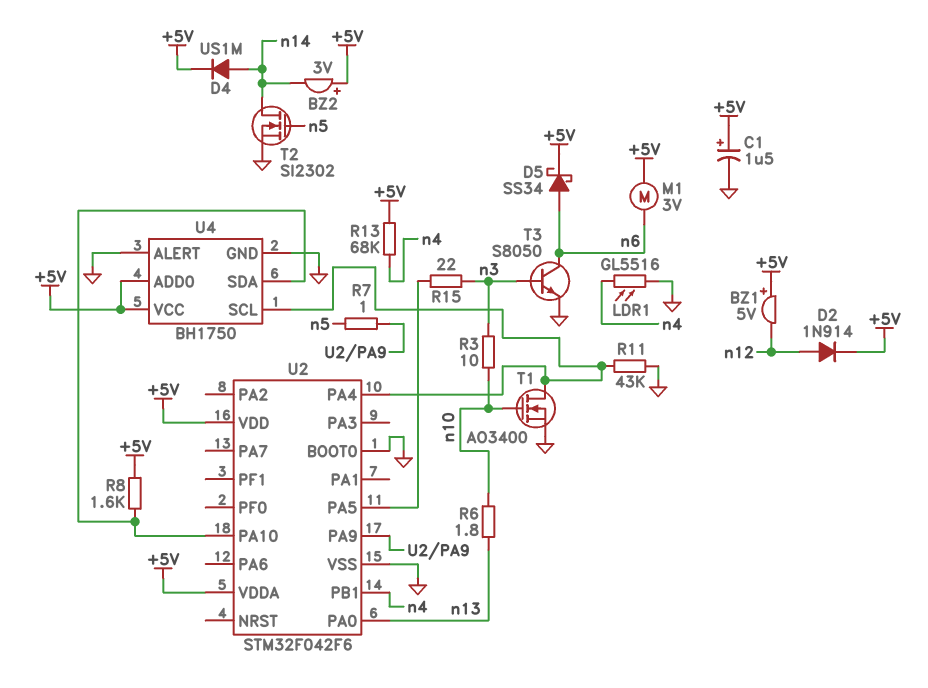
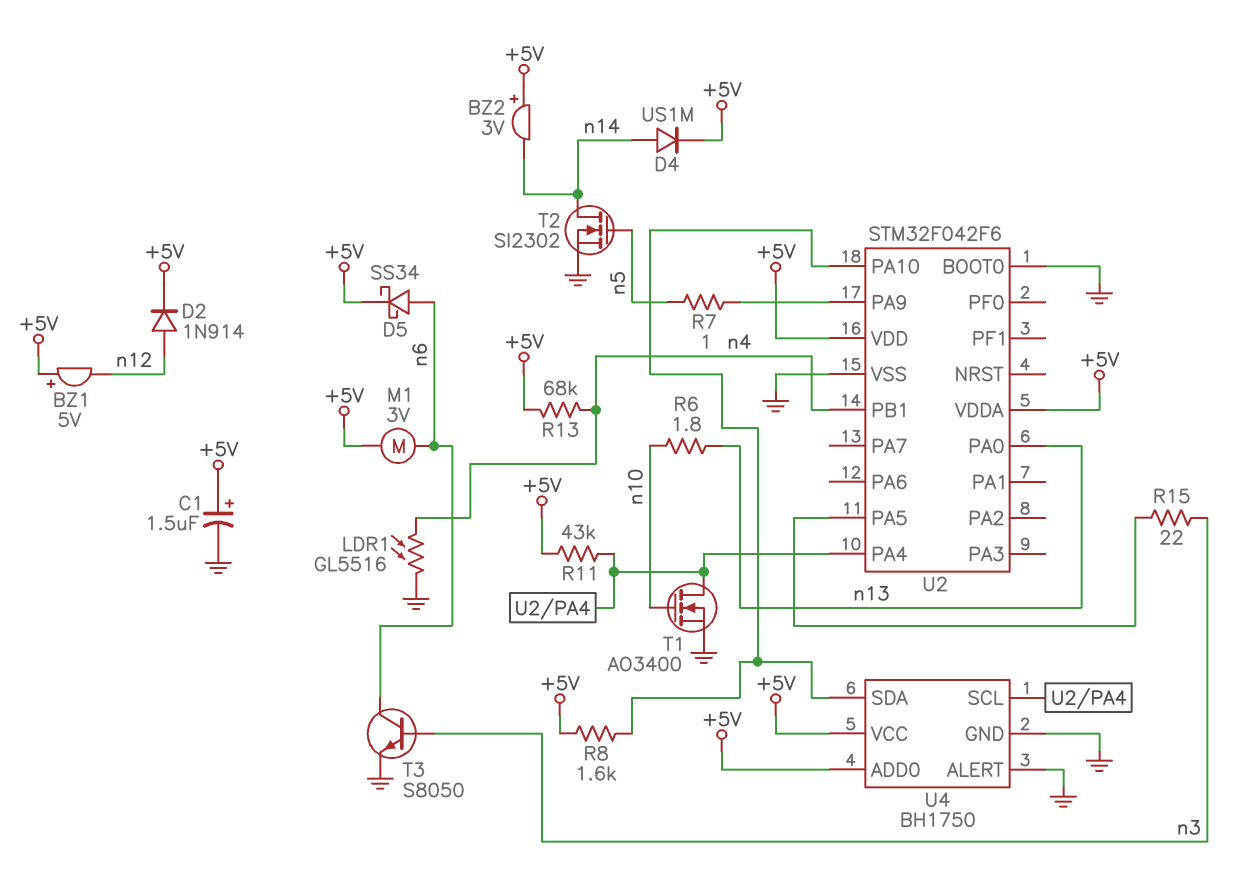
R3: 10 (n3, n10) -> none
R11: 43k (GND, U2/PA4) -> 43k (+5V, U2/PA4)

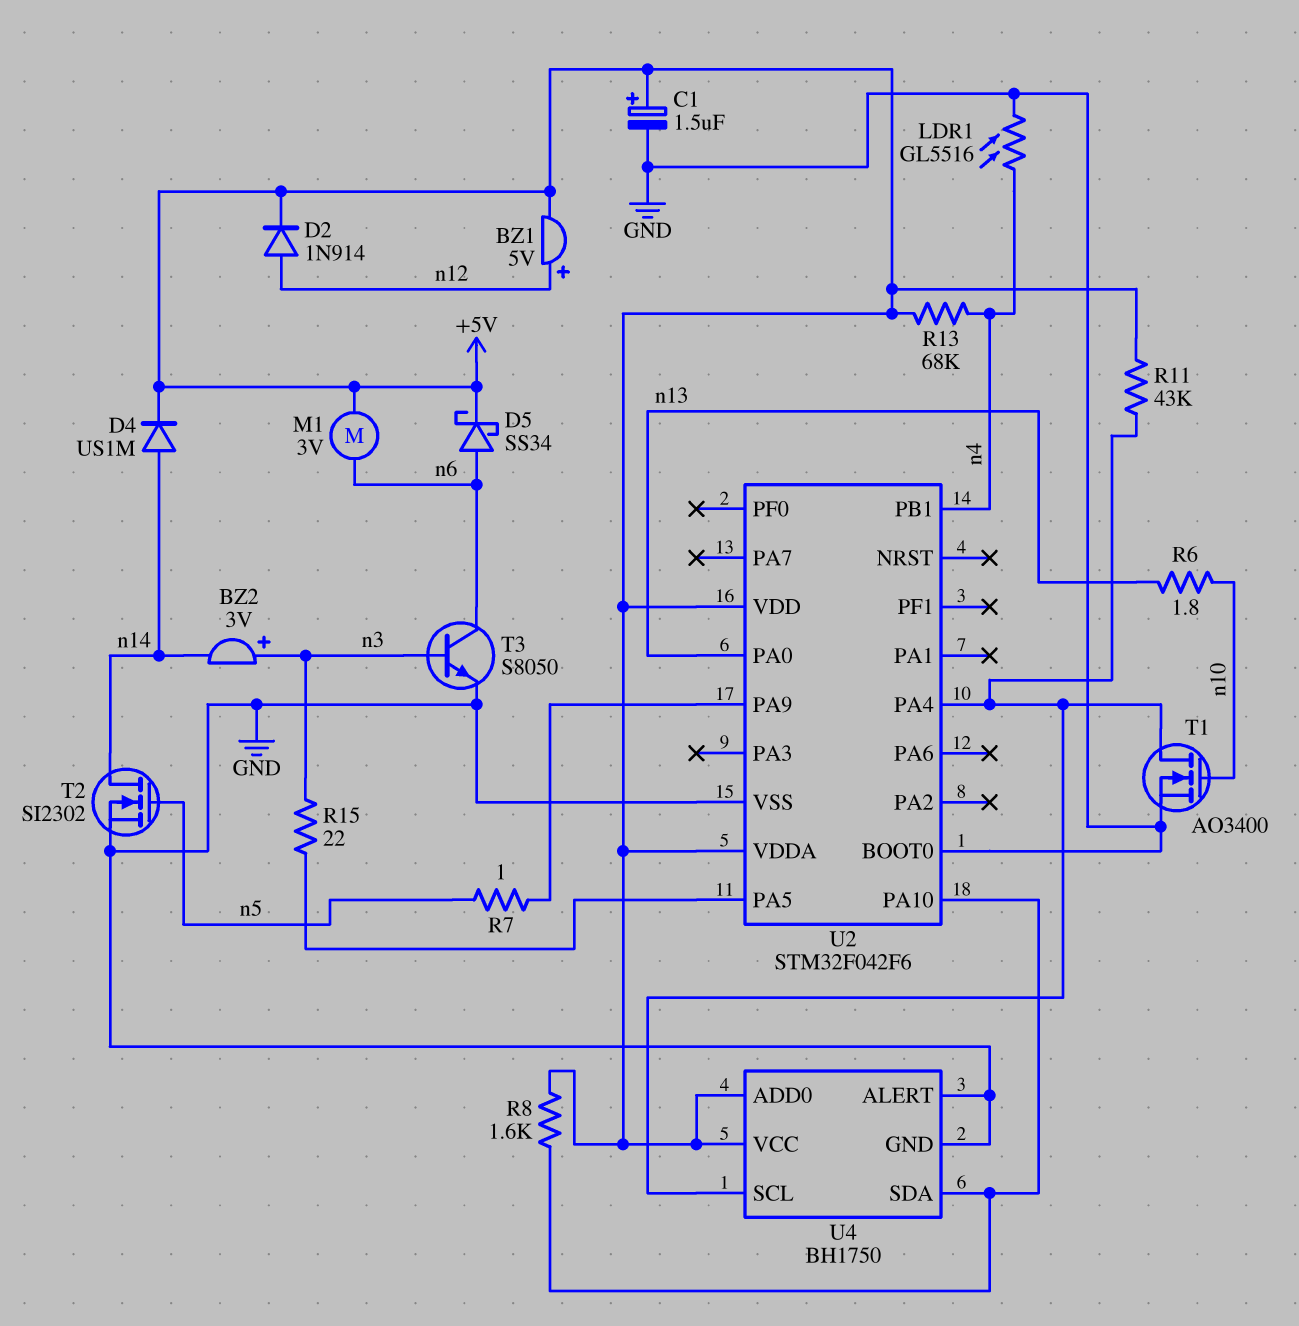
BZ1: buzzer 5V (plus +5V, minus n12) -> buzzer 5V (plus n12, minus +5V)
BZ2: buzzer 3V (plus +5V, minus n14) -> buzzer 3V (plus n3, minus n14)

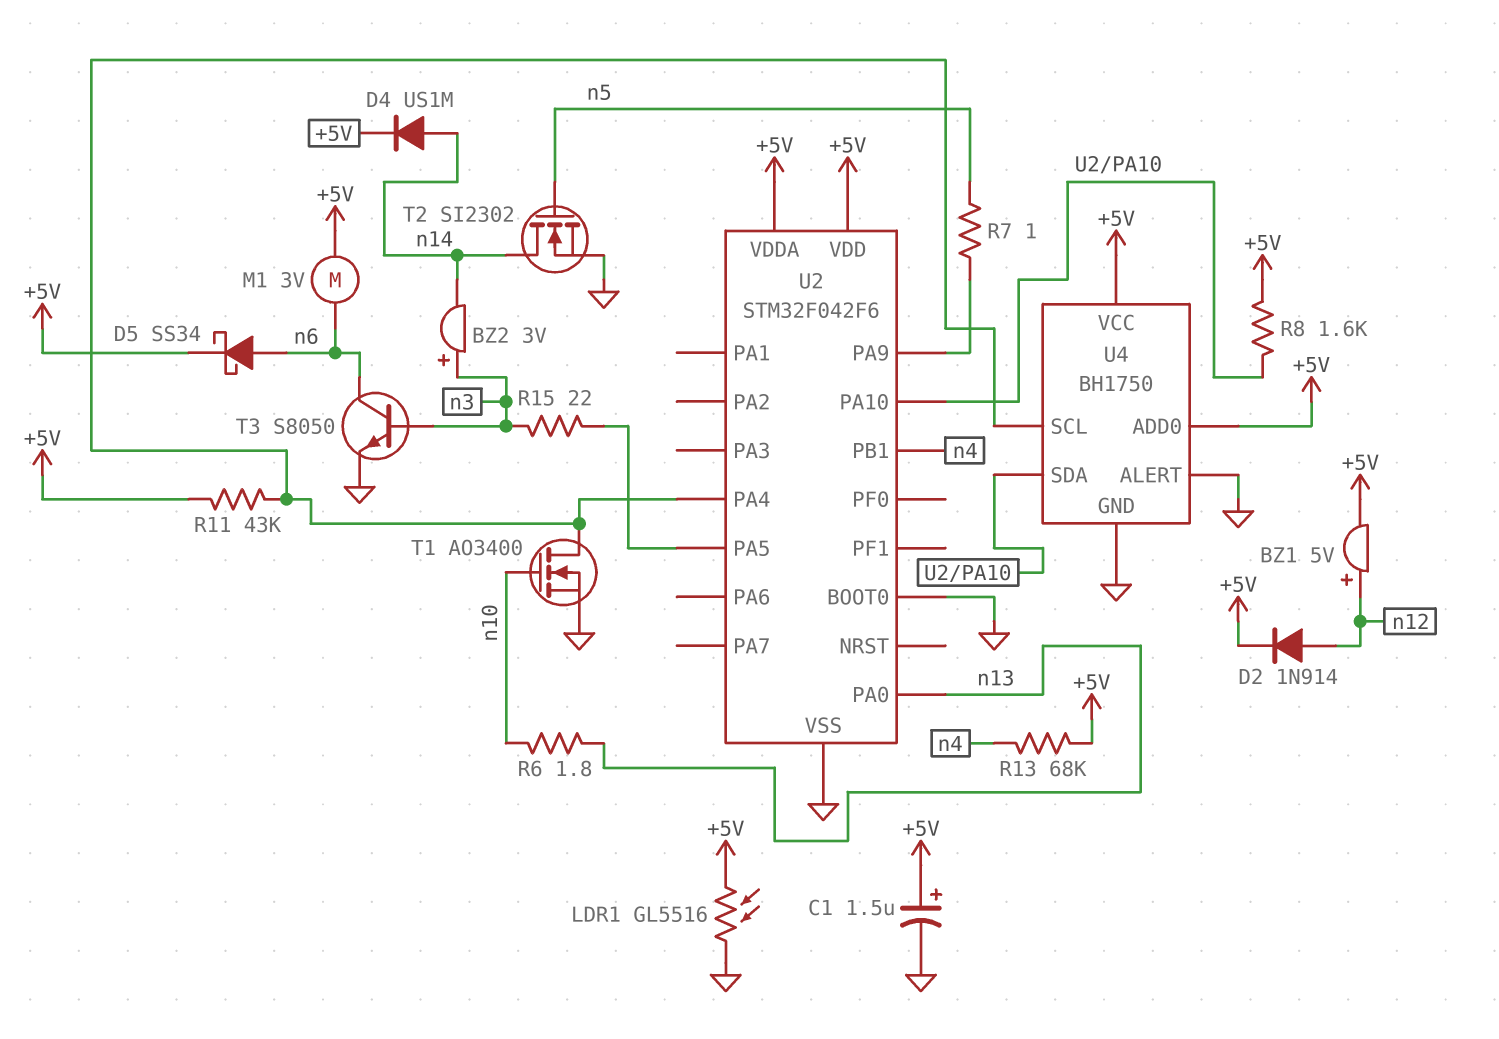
LDR1: GL5516 (GND, n4) -> GL5516 (+5V, GND)

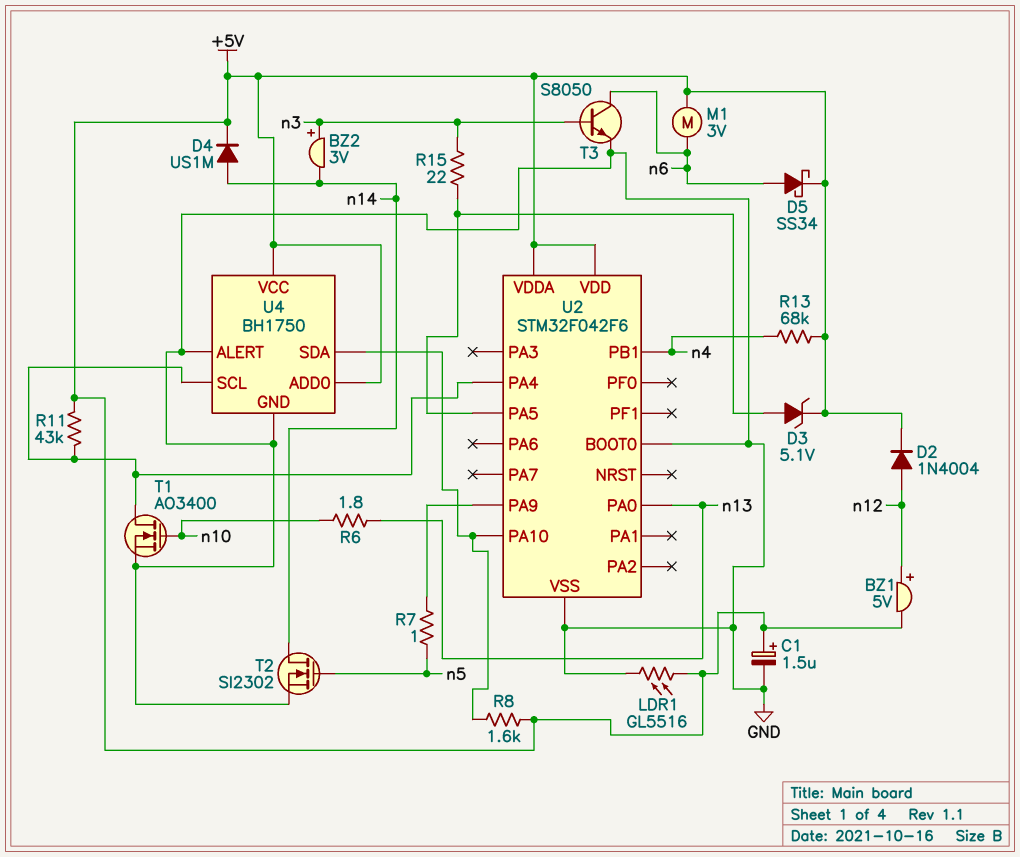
D2: diode 1N914 (A n12, K +5V) -> diode 1N4004 (A n12, K +5V)
D3: none -> zener 5.1V (A U2/PA5, K +5V)

